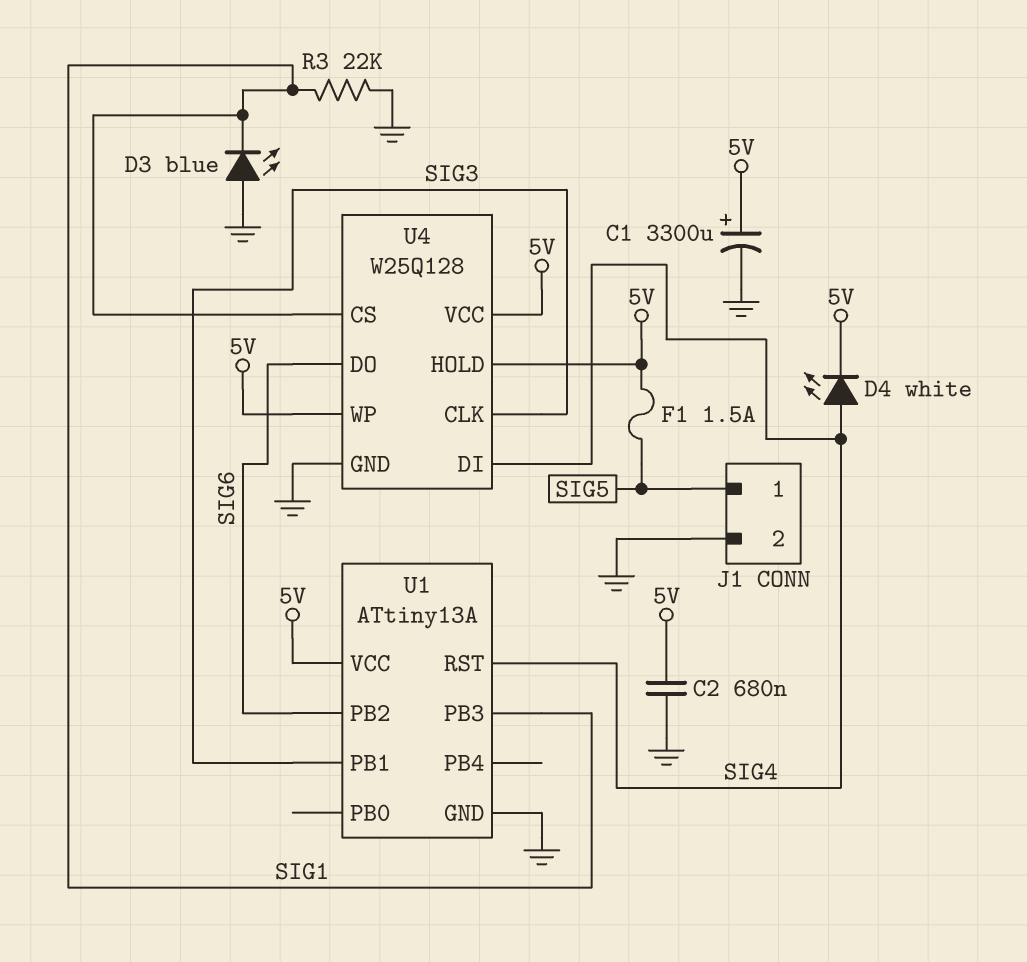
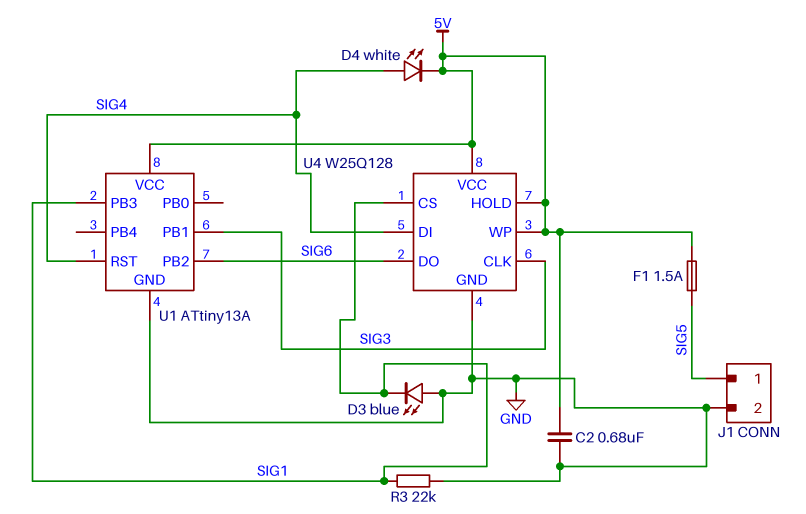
C1: 3300uF (plus 5V, minus GND) -> none

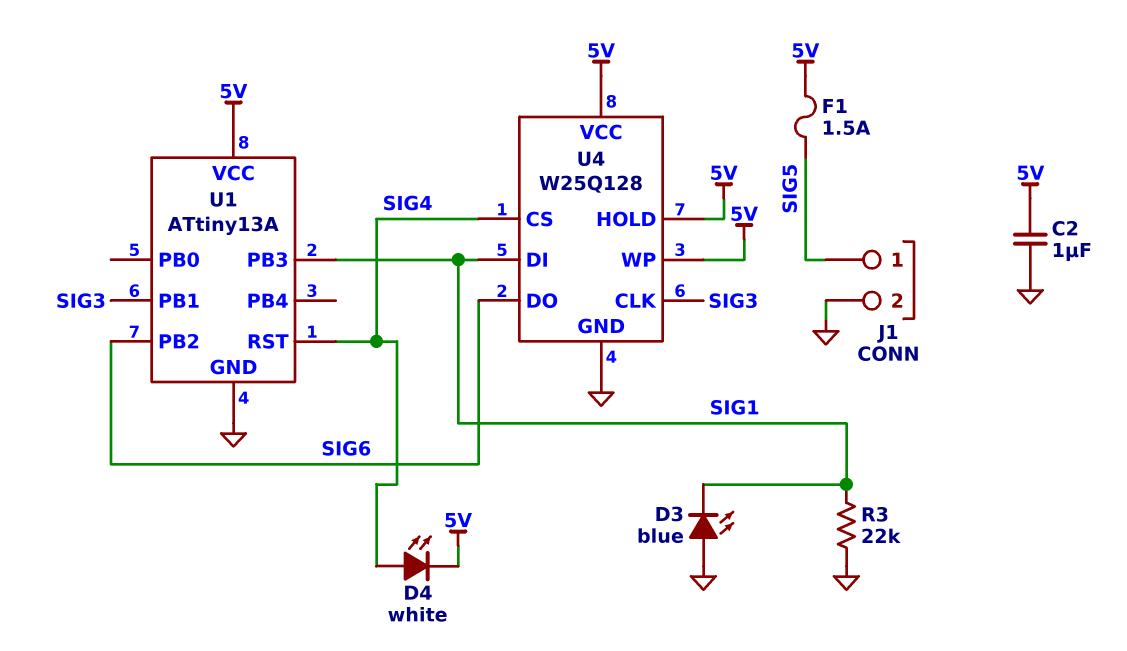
C2: 680nF (5V, GND) -> 1uF (5V, GND)
U4 pin CS: SIG1 -> SIG4
U4 pin DI: SIG4 -> SIG1

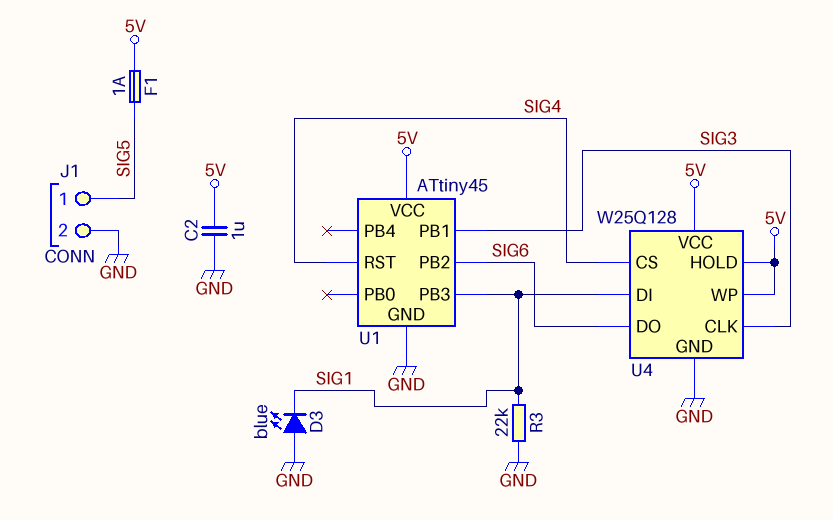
D4: LED white (A SIG4, K 5V) -> none
F1: 1.5A (5V, SIG5) -> 1A (5V, SIG5)
U1: ATtiny13A -> ATtiny45

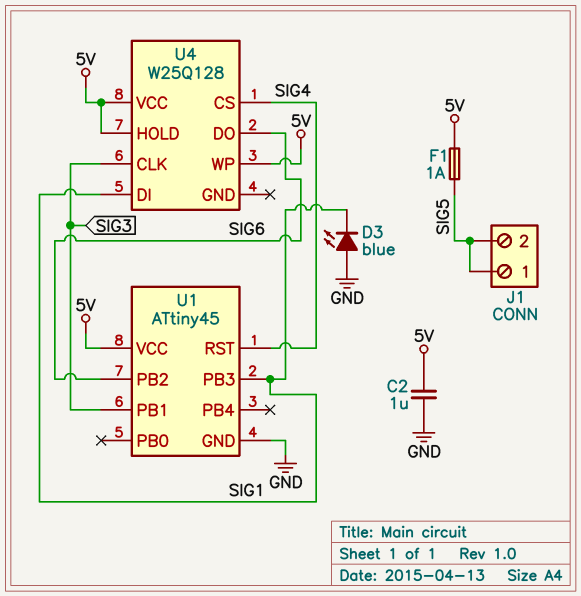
J1 pin 2: GND -> SIG5
R3: 22k (GND, SIG1) -> none
U4 pin GND: GND -> none

